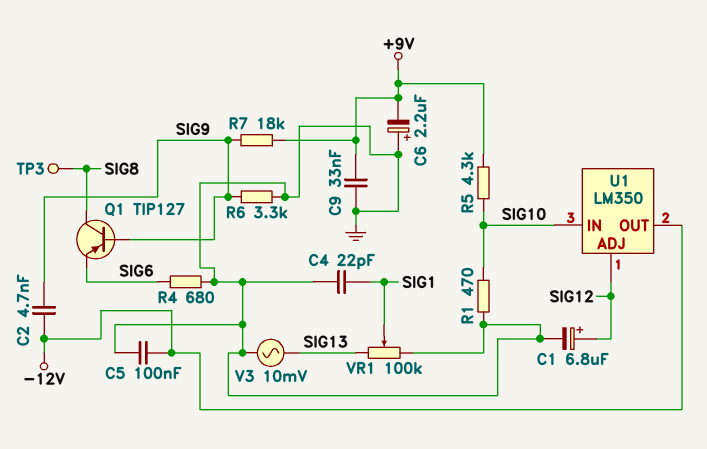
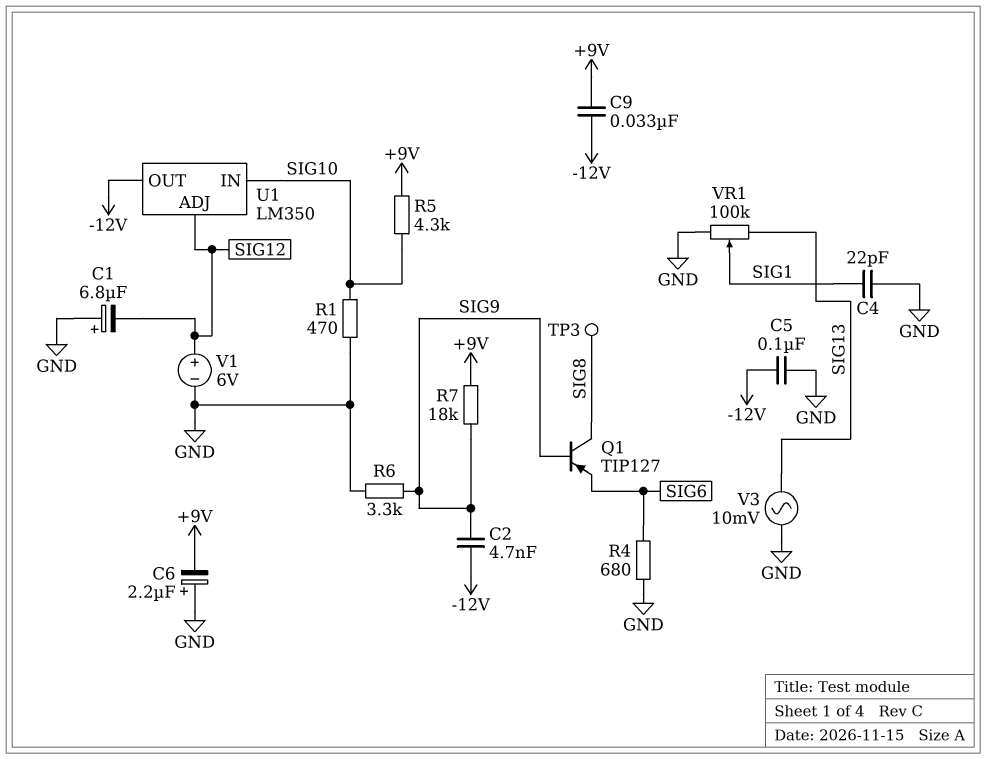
C1: 6.8uF (plus SIG12, minus GND) -> 6.8uF (plus GND, minus SIG12)
C9: 33nF (+9V, GND) -> 33nF (+9V, -12V)
V1: none -> 6V (plus SIG12, minus GND)

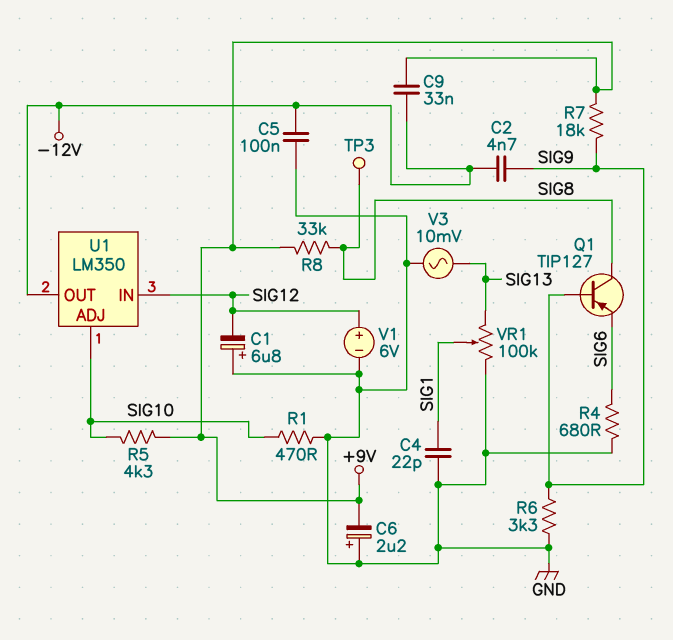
R8: none -> 33k (+9V, SIG8)
U1 pin ADJ: SIG12 -> SIG10
U1 pin IN: SIG10 -> SIG12

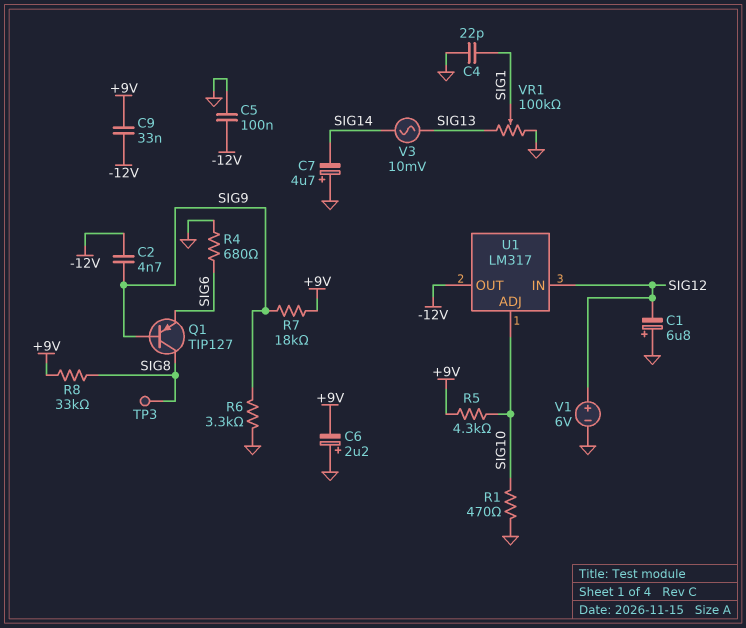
C7: none -> 4.7uF (plus GND, minus SIG14)
U1: LM350 -> LM317
V3: AC 10mV (GND, SIG13) -> AC 10mV (SIG13, SIG14)

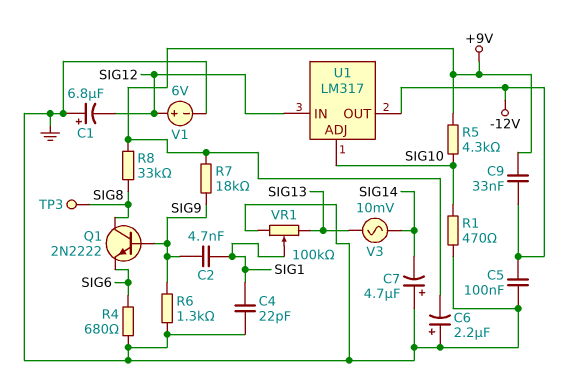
C2: 4.7nF (-12V, SIG9) -> 4.7nF (SIG1, SIG9)
Q1: PNP TIP127 (B SIG9, C SIG8, E SIG6) -> NPN 2N2222 (B SIG9, C SIG8, E SIG6)
R6: 3.3k (GND, SIG9) -> 1.3k (GND, SIG9)

